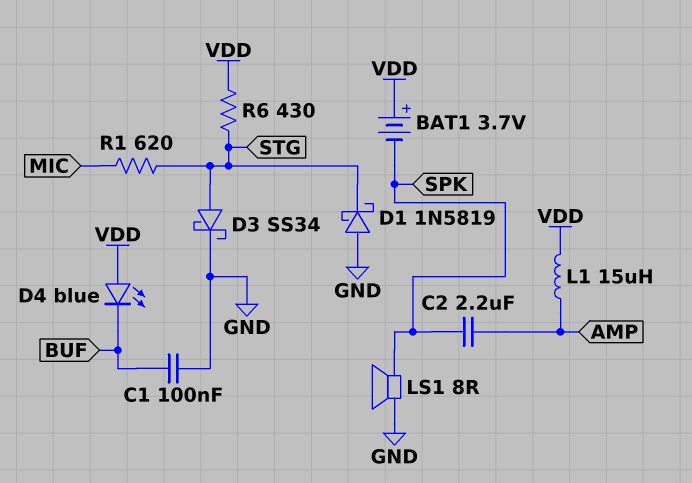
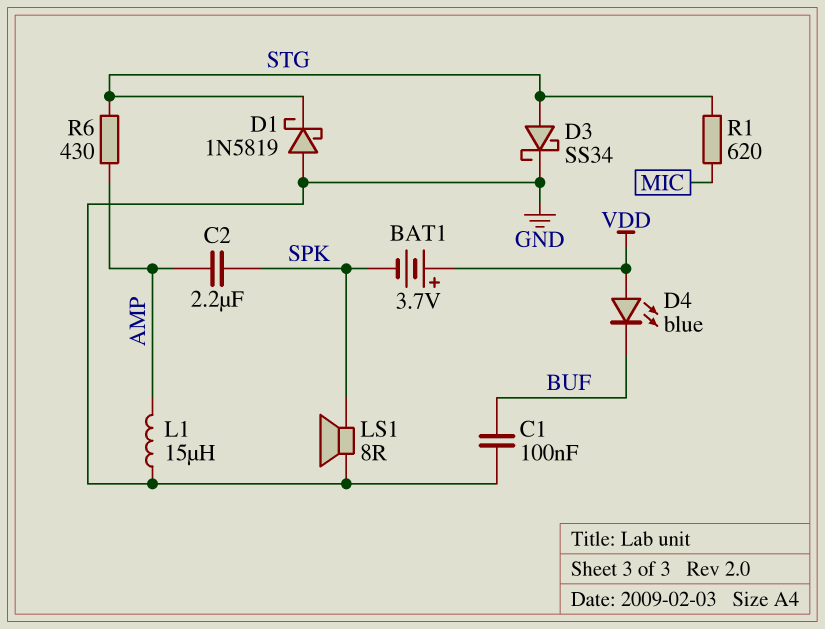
L1: 15uH (AMP, VDD) -> 15uH (AMP, GND)
R6: 430 (STG, VDD) -> 430 (AMP, STG)

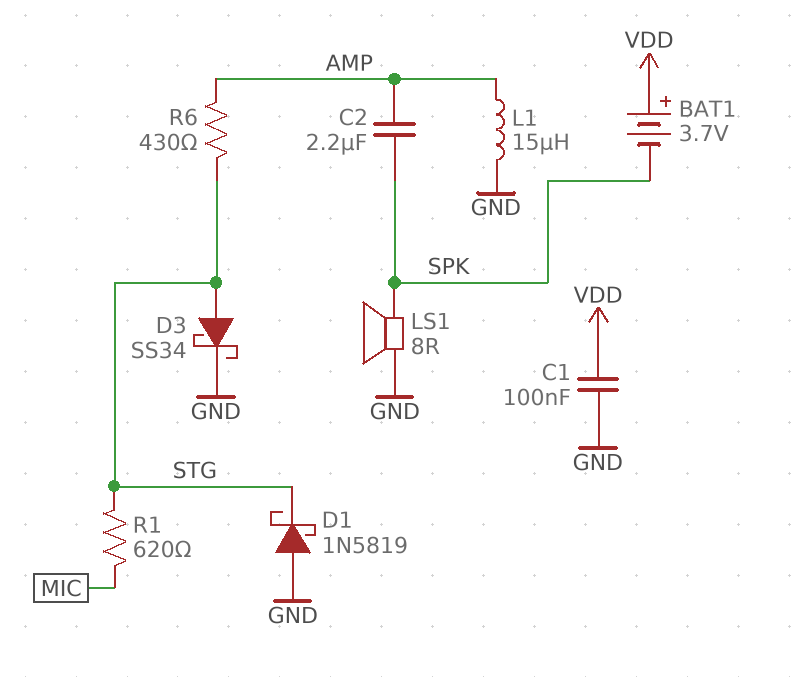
C1: 100nF (BUF, GND) -> 100nF (GND, VDD)
D4: LED blue (A VDD, K BUF) -> none

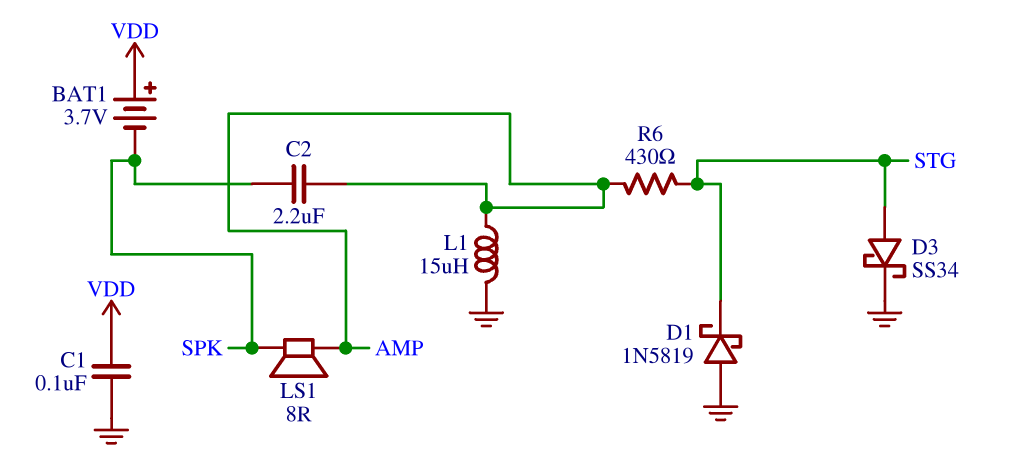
LS1: speaker 8R (GND, SPK) -> speaker 8R (AMP, SPK)
R1: 620 (MIC, STG) -> none

